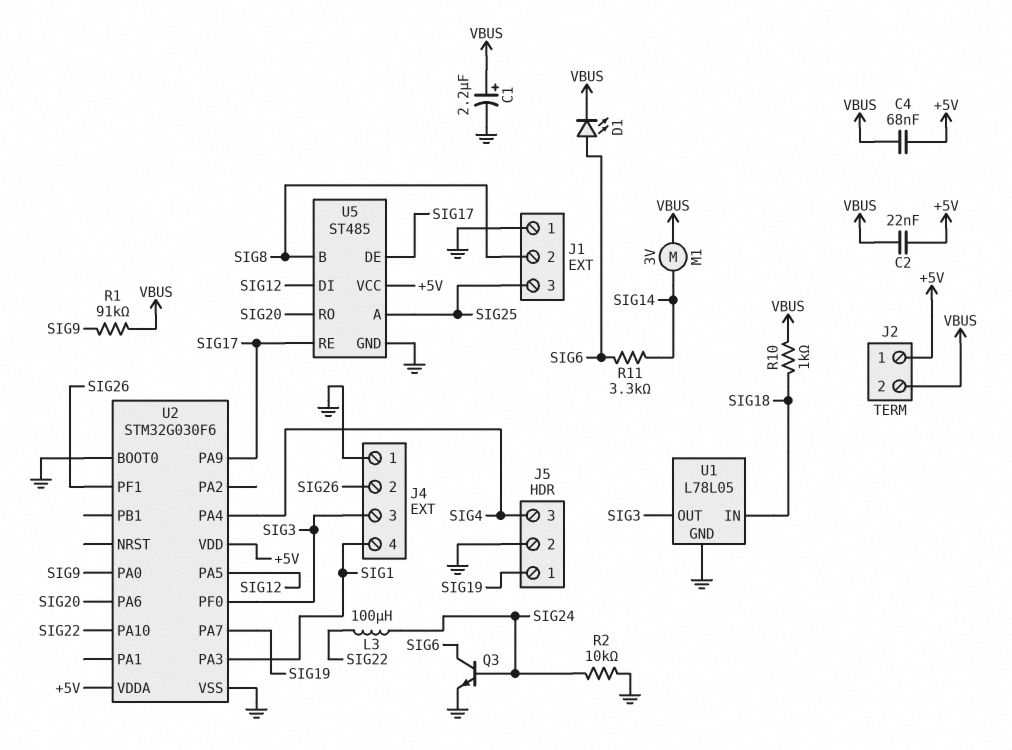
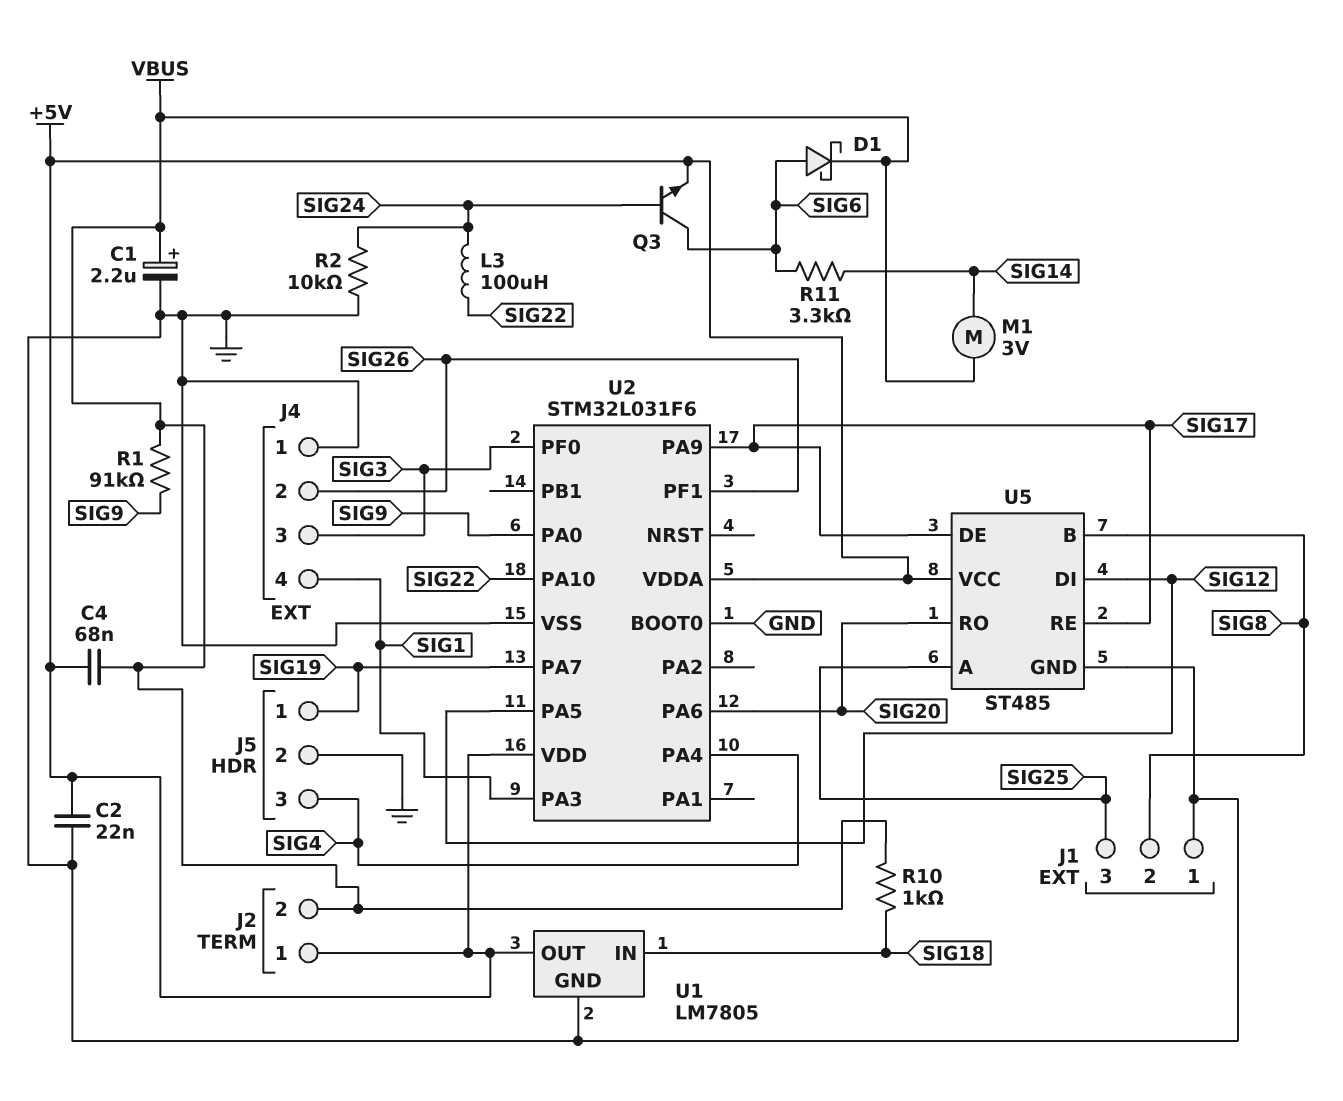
C2: 22nF (+5V, VBUS) -> 22nF (+5V, GND)
D1: LED (A SIG6, K VBUS) -> schottky (A SIG6, K VBUS)
Q3: NPN (B SIG24, C SIG6, E GND) -> NPN (B SIG24, C SIG6, E +5V)
U1: L78L05 -> LM7805
U1 pin OUT: SIG3 -> +5V
U2: STM32G030F6 -> STM32L031F6

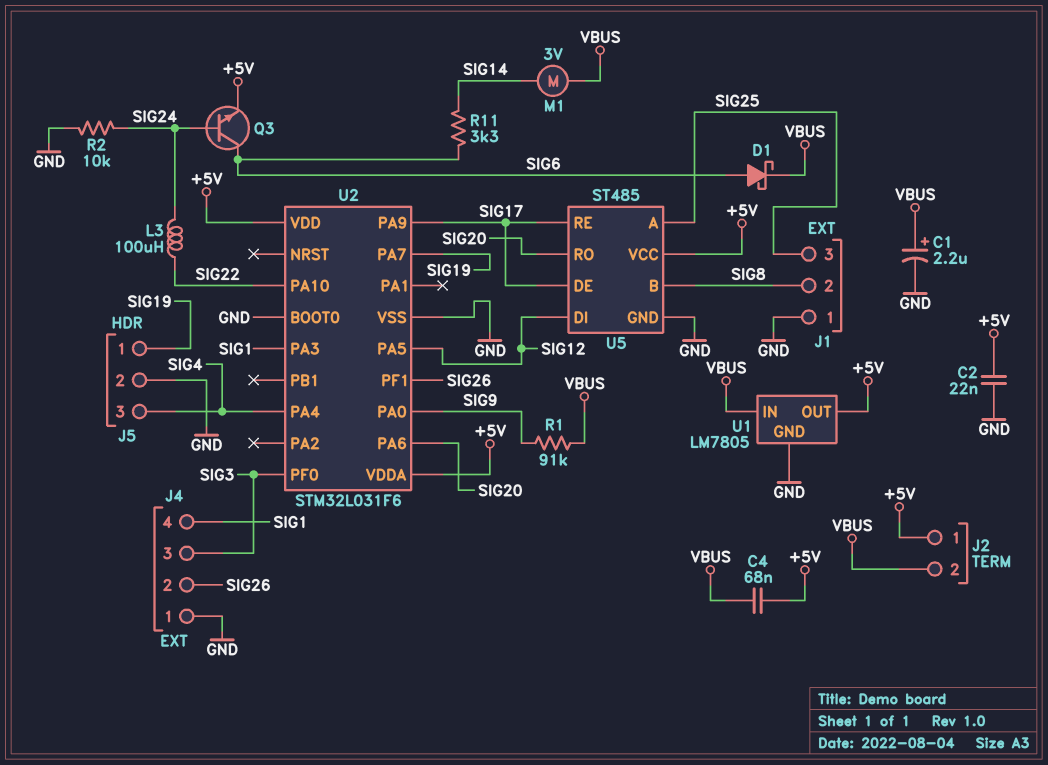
R10: 1k (SIG18, VBUS) -> none
U1 pin IN: SIG18 -> VBUS

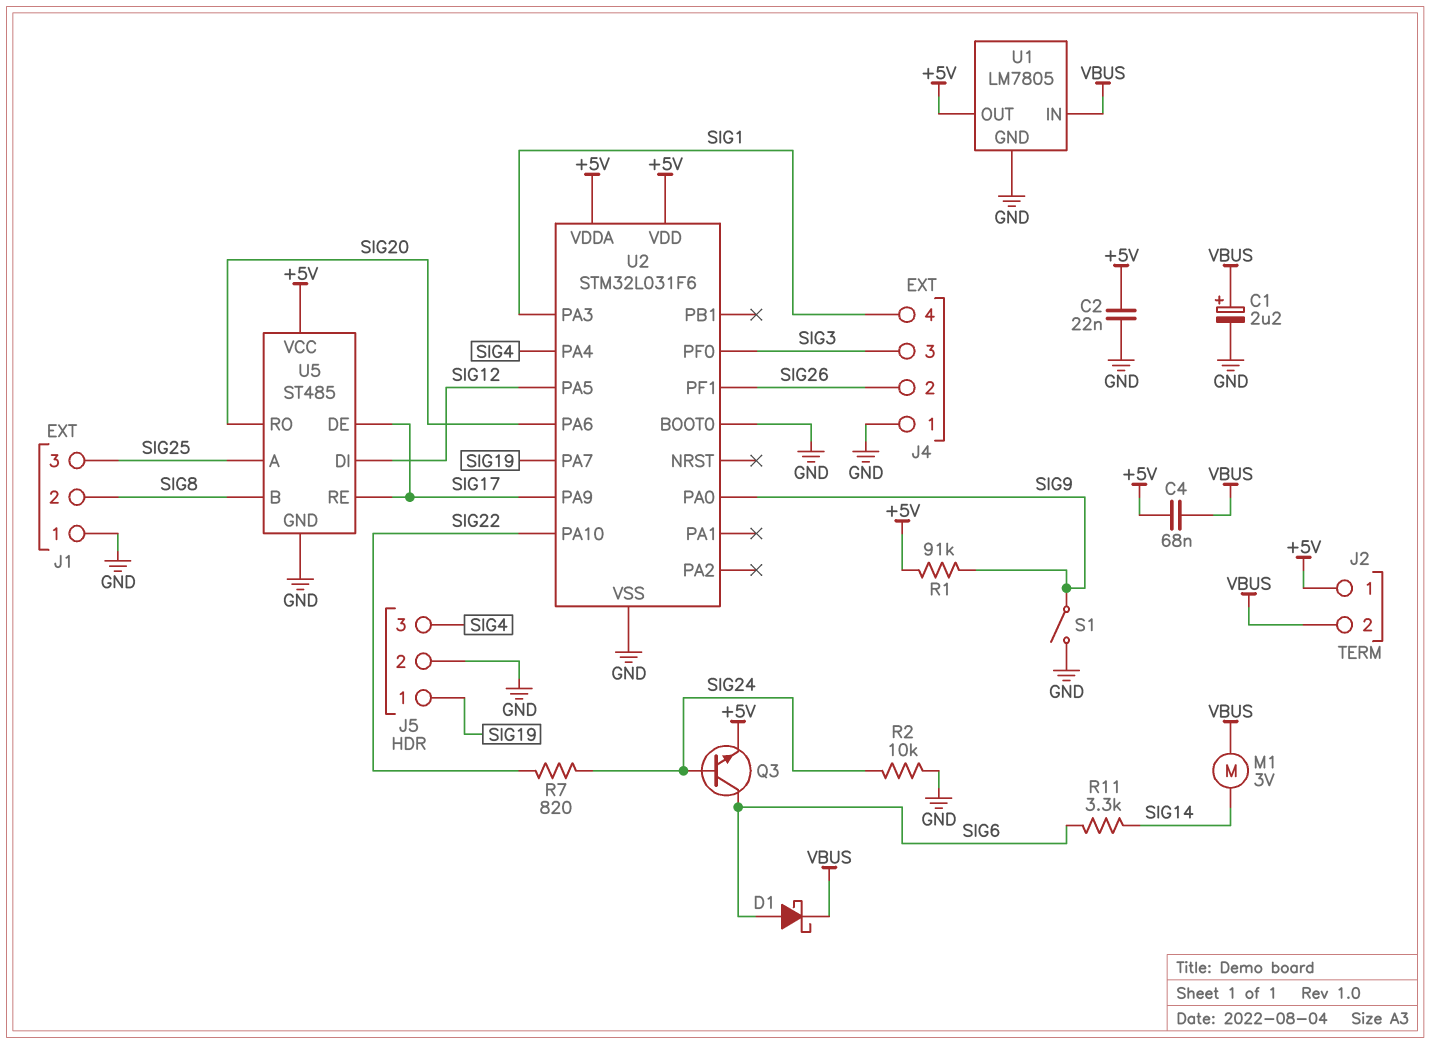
L3: 100uH (SIG22, SIG24) -> none
R1: 91k (SIG9, VBUS) -> 91k (+5V, SIG9)
R7: none -> 820 (SIG22, SIG24)
S1: none -> switch (GND, SIG9)

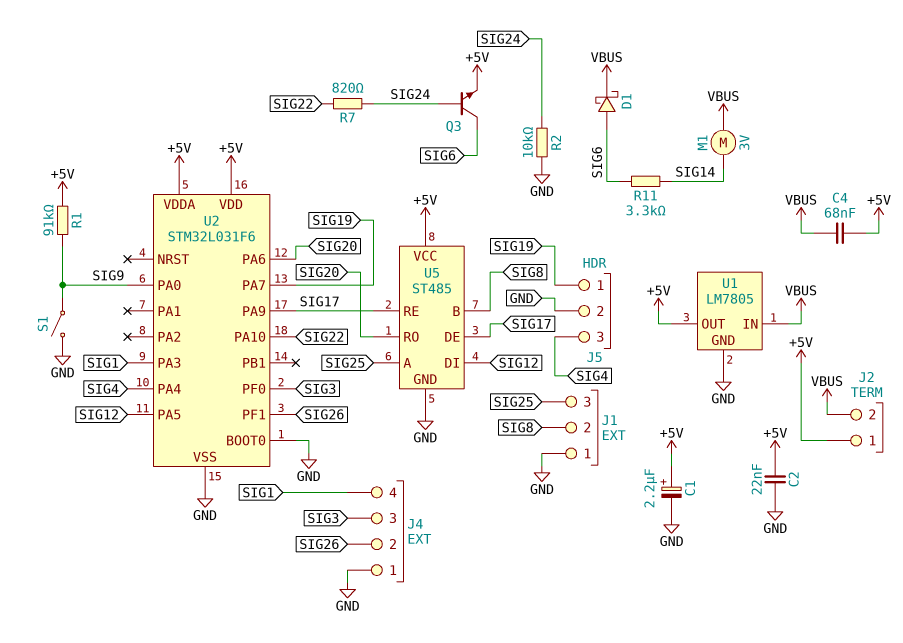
C1: 2.2uF (plus VBUS, minus GND) -> 2.2uF (plus +5V, minus GND)

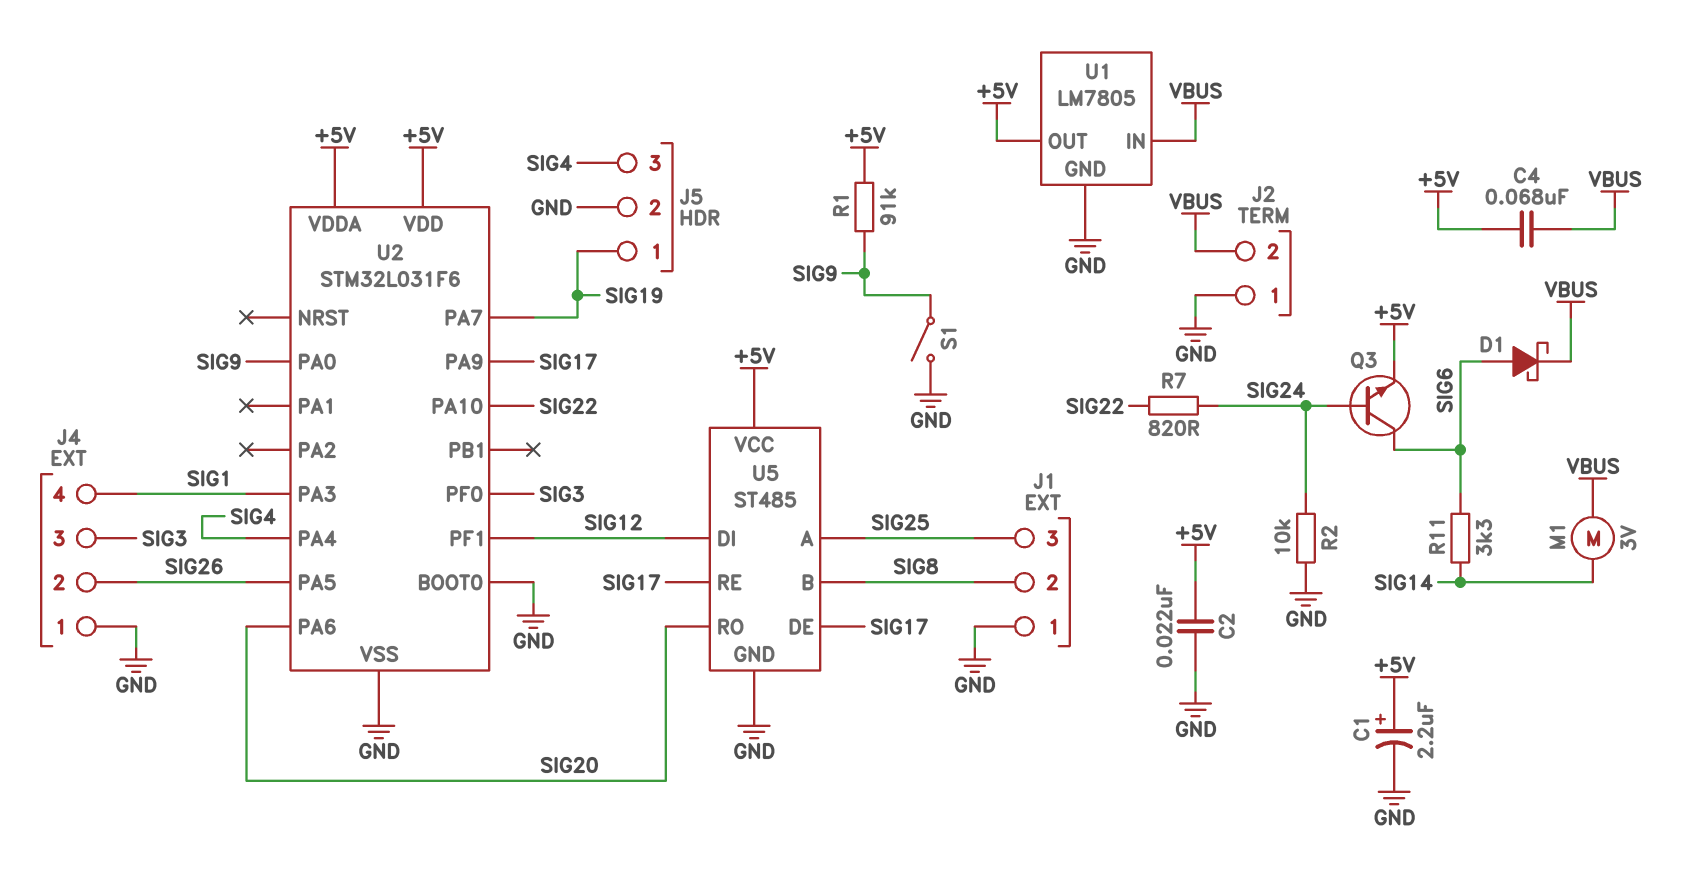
J2 pin 1: +5V -> GND
U2 pin PA5: SIG12 -> SIG26
U2 pin PF1: SIG26 -> SIG12

